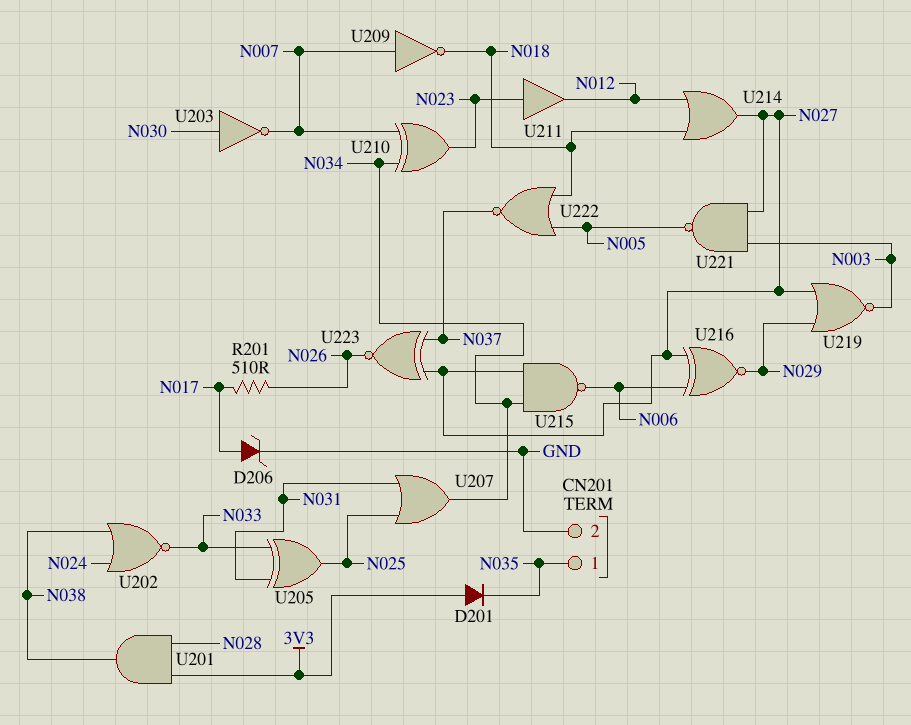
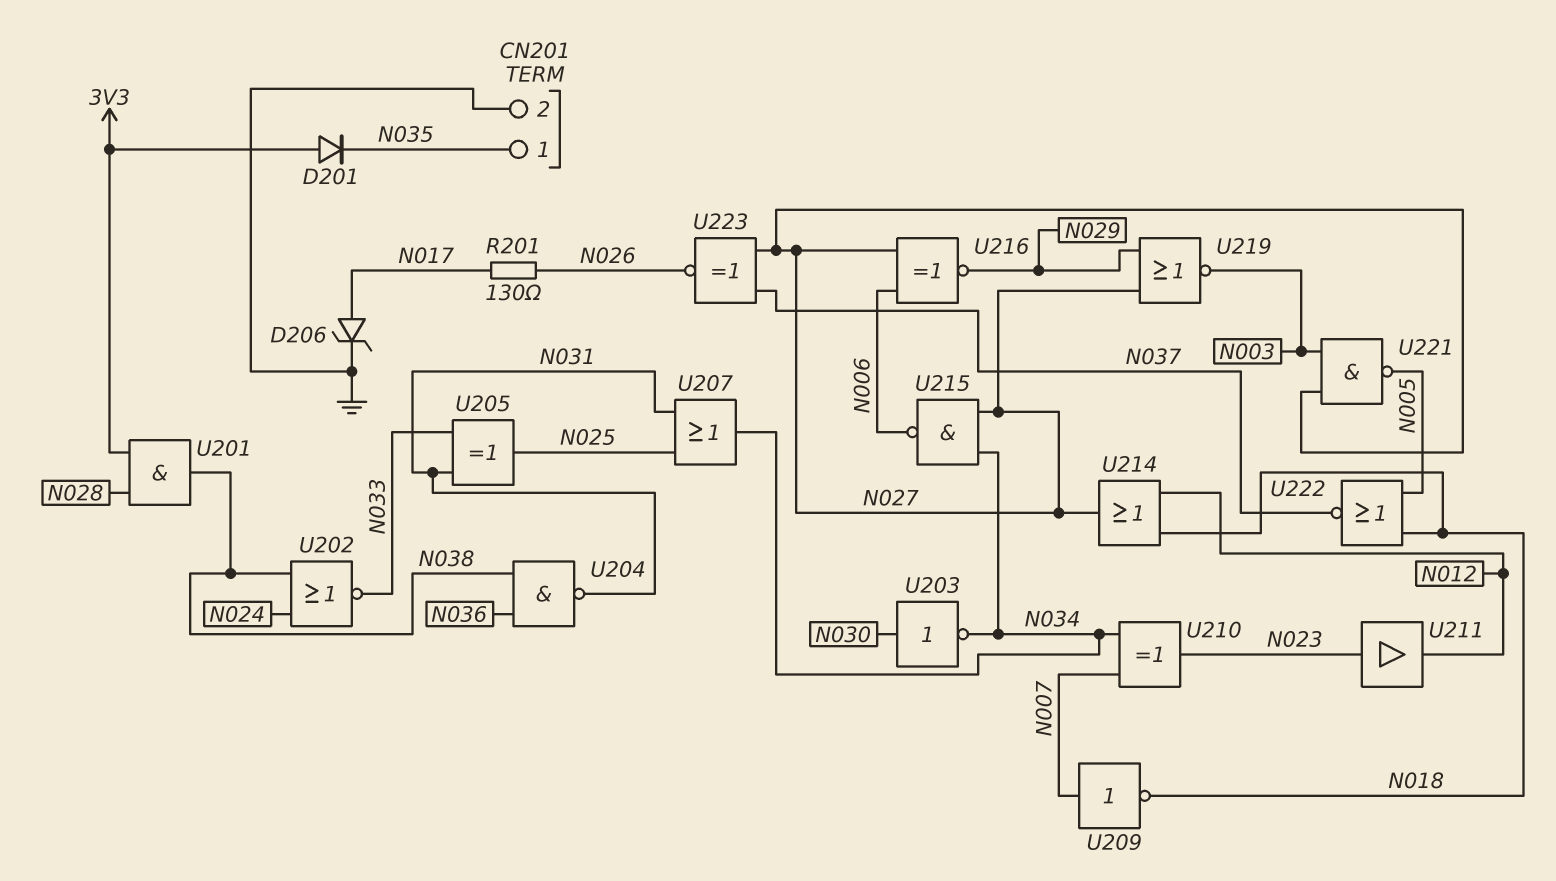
R201: 510 (N017, N026) -> 130 (N017, N026)
U203: NOT (in N030, out N007) -> NOT (in N030, out N034)
U204: none -> NAND (in N036, in N038, out N031)

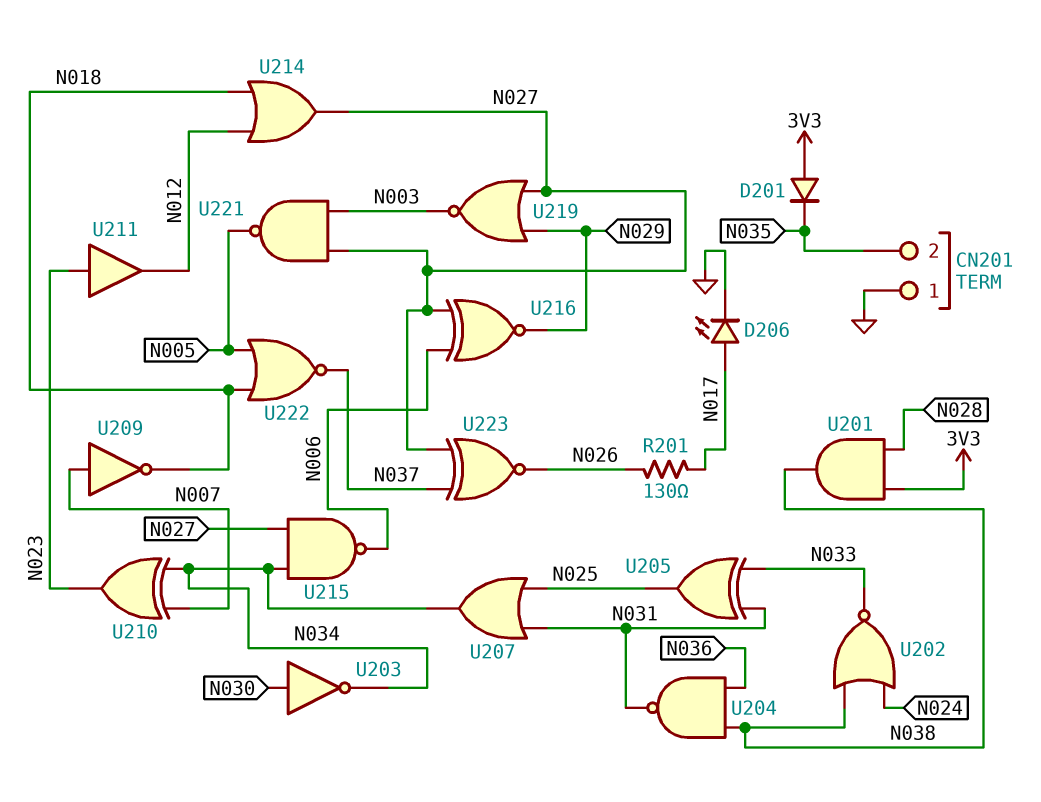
CN201 pin 1: N035 -> GND
CN201 pin 2: GND -> N035
D206: zener (A N017, K GND) -> LED (A N017, K GND)

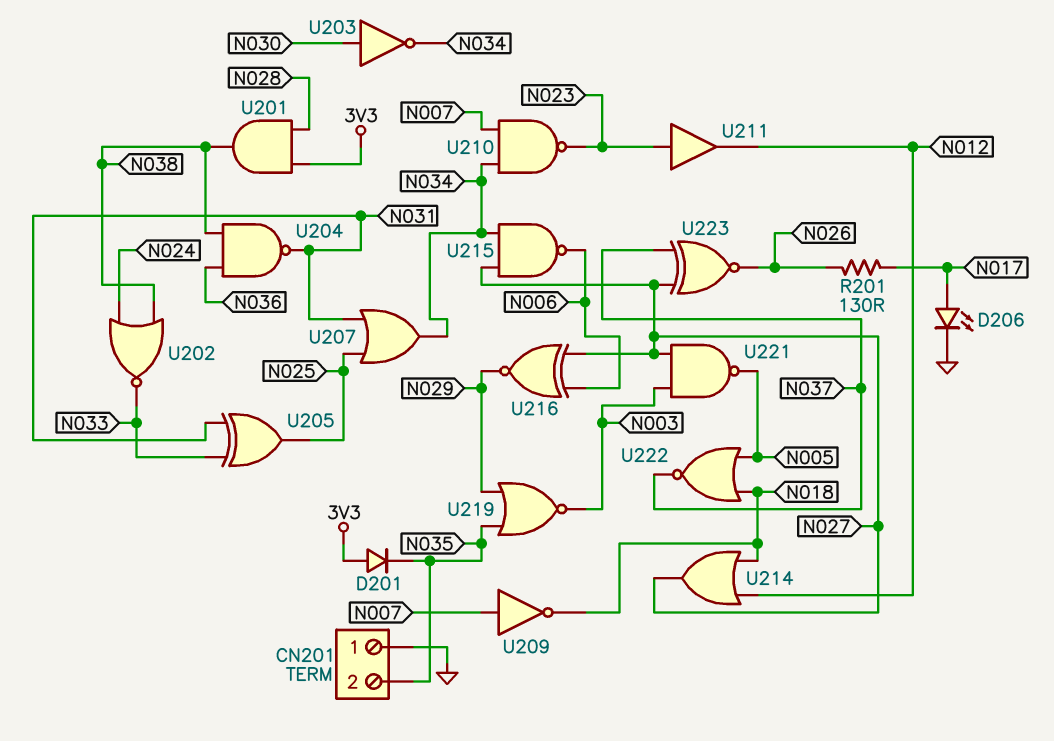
U210: XOR (in N007, in N034, out N023) -> NAND (in N007, in N034, out N023)
U219: NOR (in N027, in N029, out N003) -> NOR (in N029, in N035, out N003)

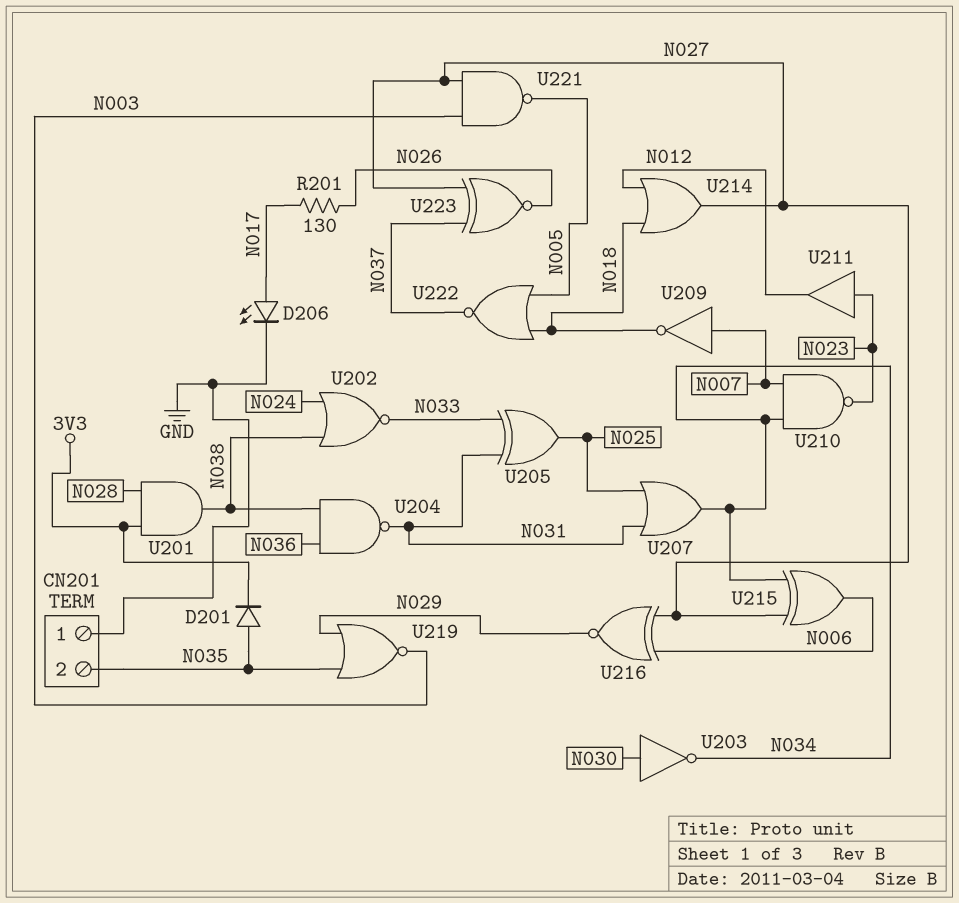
D201: diode (A 3V3, K N035) -> diode (A N035, K 3V3)
U215: NAND (in N027, in N034, out N006) -> XOR (in N027, in N034, out N006)

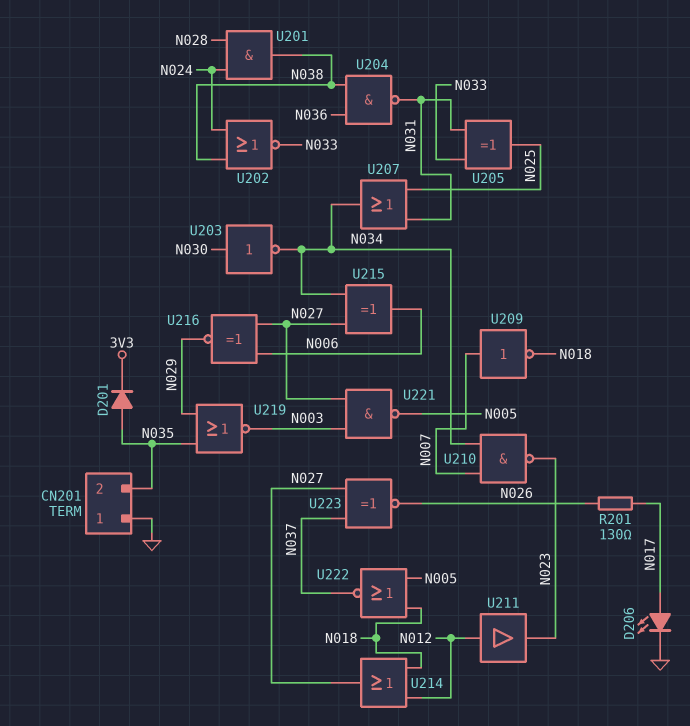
U201: AND (in 3V3, in N028, out N038) -> AND (in N024, in N028, out N038)
U211: buffer (in N023, out N012) -> buffer (in N012, out N023)

